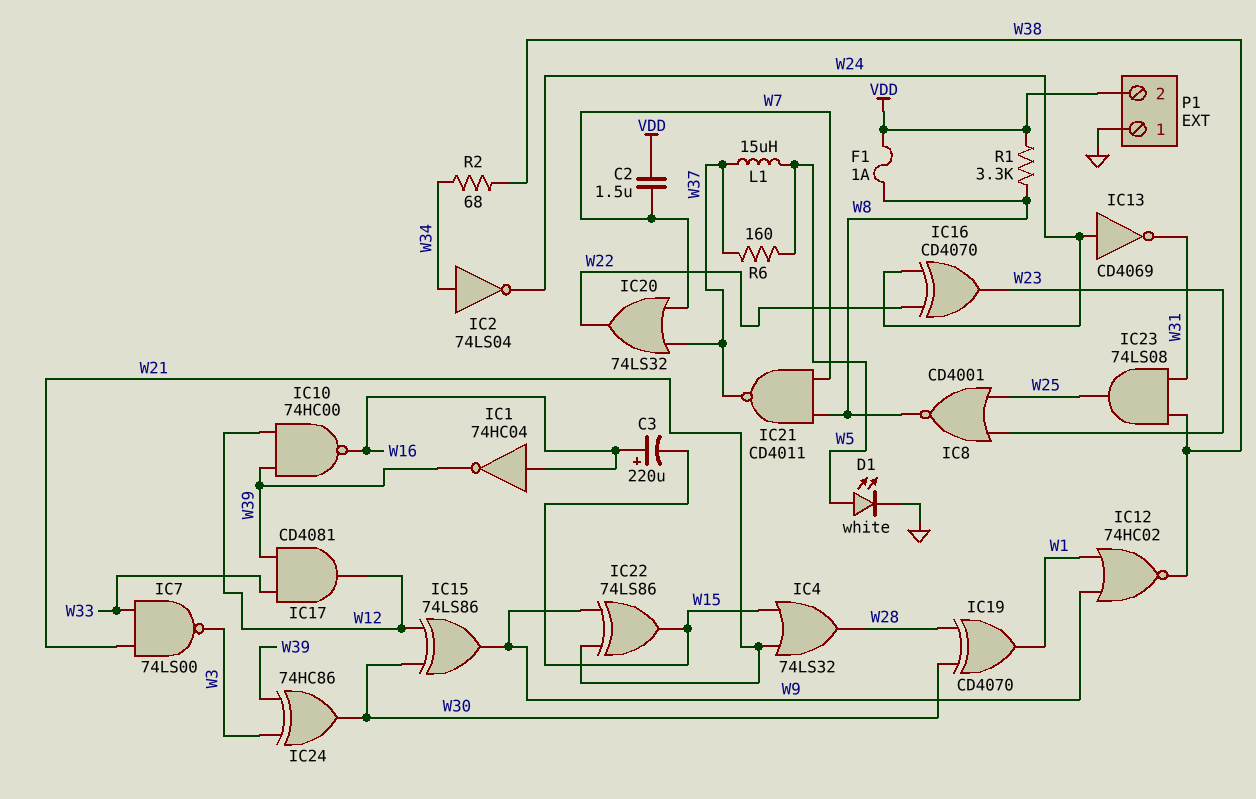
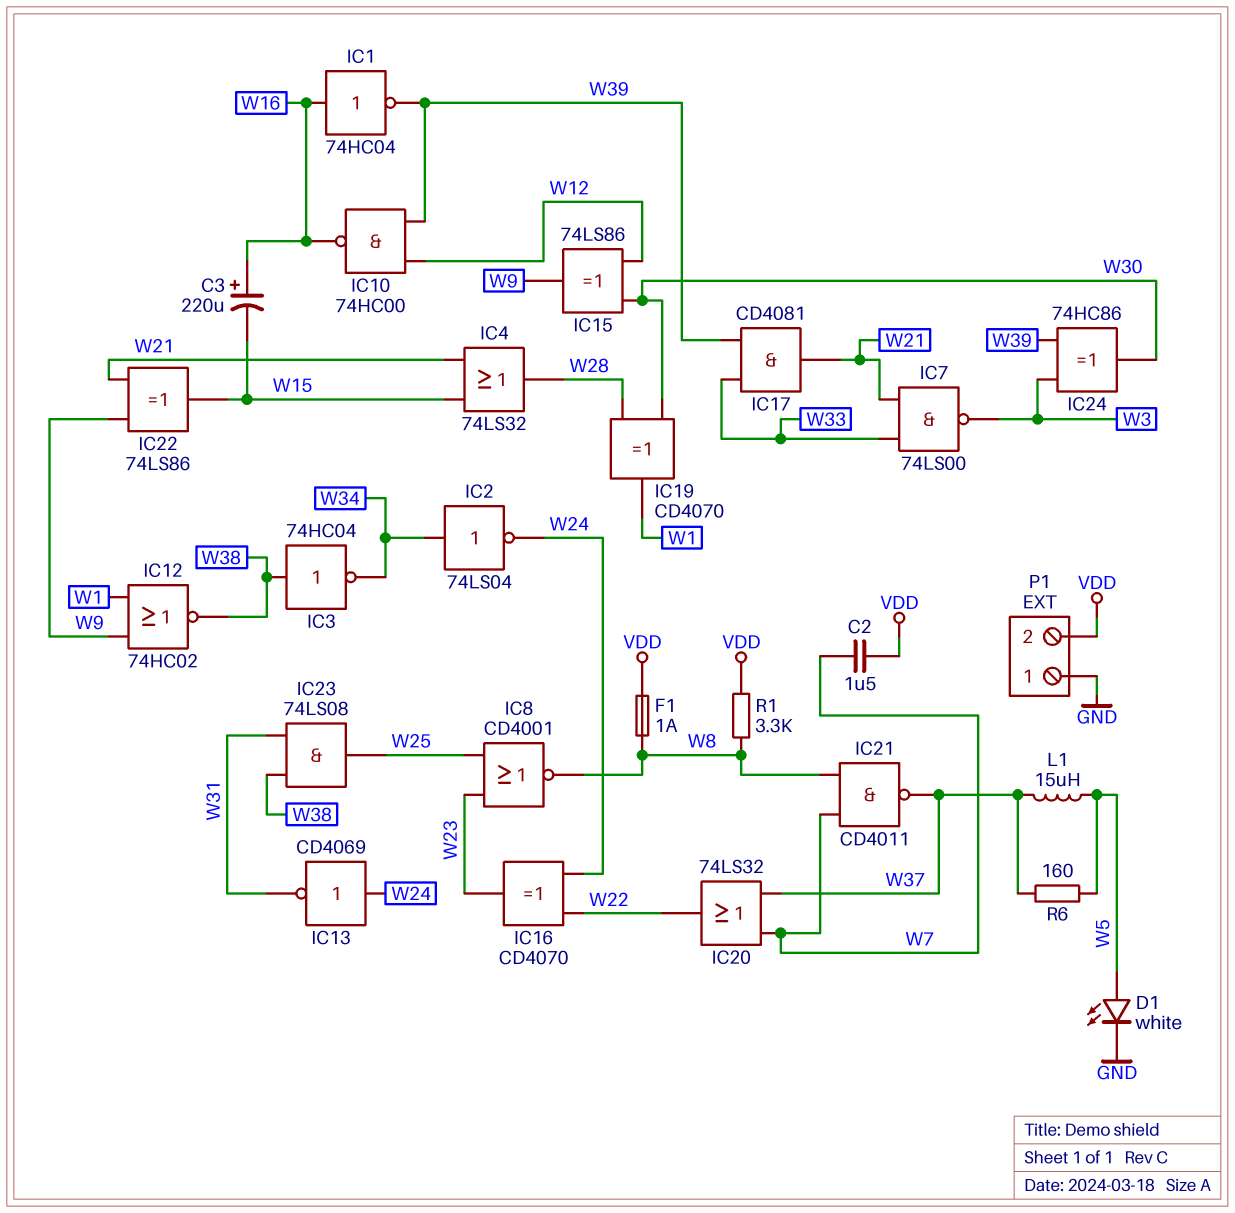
IC3: none -> NOT 74HC04 (in W38, out W34)
IC17: AND CD4081 (in W33, in W39, out W12) -> AND CD4081 (in W33, in W39, out W21)
R2: 68 (W34, W38) -> none

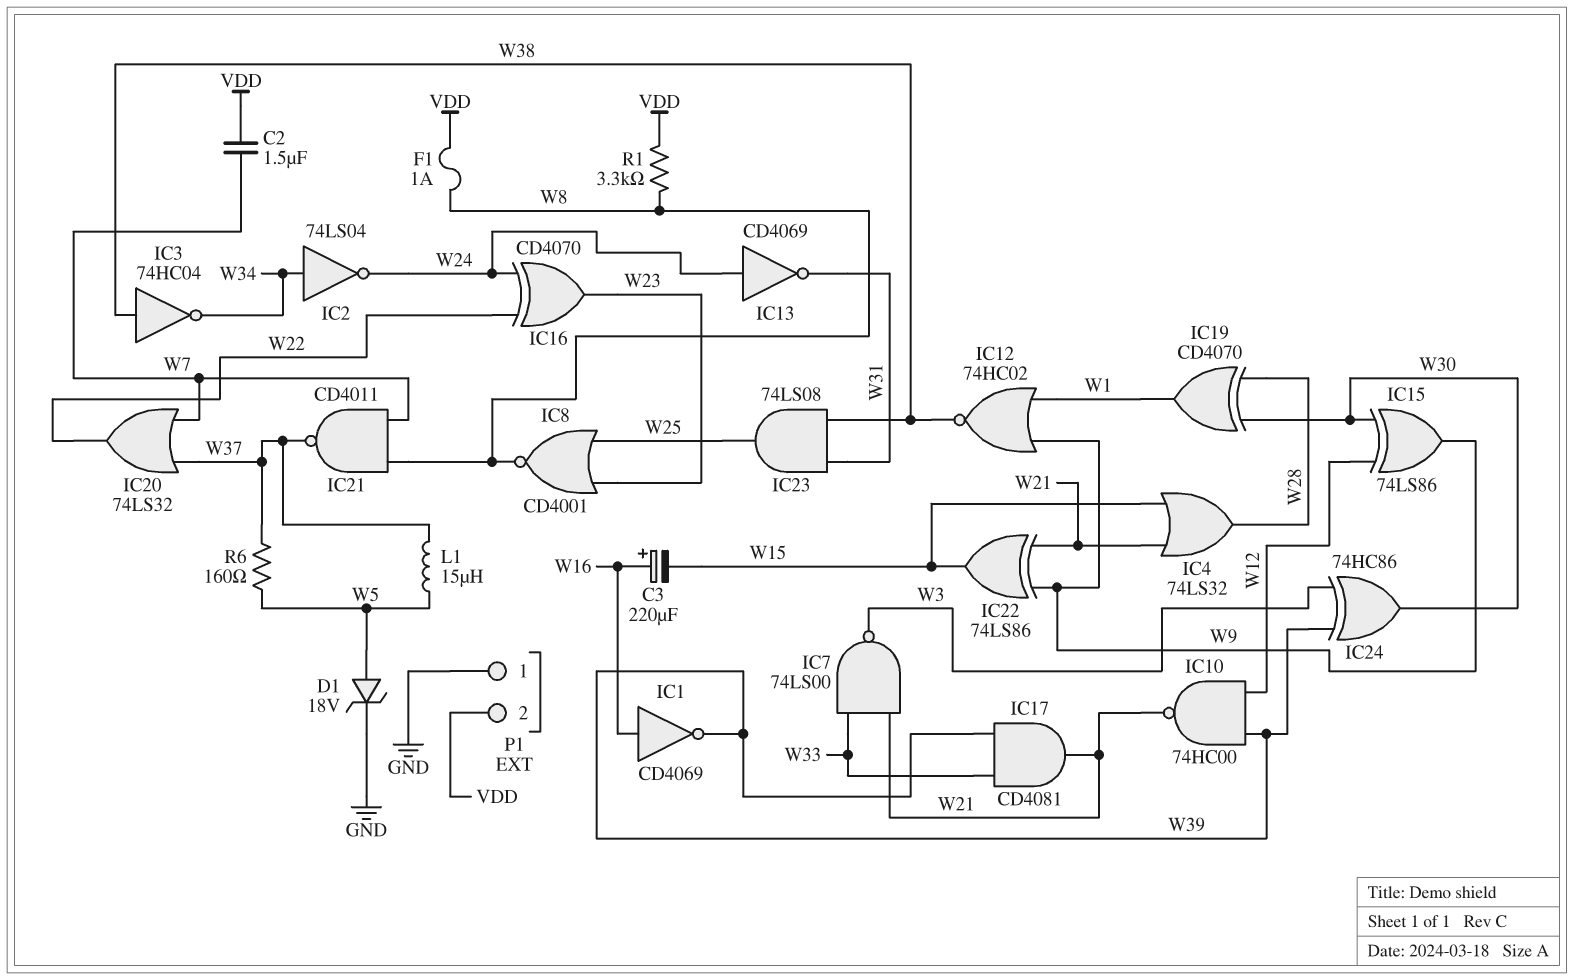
D1: LED white (A W5, K GND) -> zener 18V (A W5, K GND)
IC1: NOT 74HC04 (in W16, out W39) -> NOT CD4069 (in W16, out W39)
IC10: NAND 74HC00 (in W12, in W39, out W16) -> NAND 74HC00 (in W12, in W39, out W21)

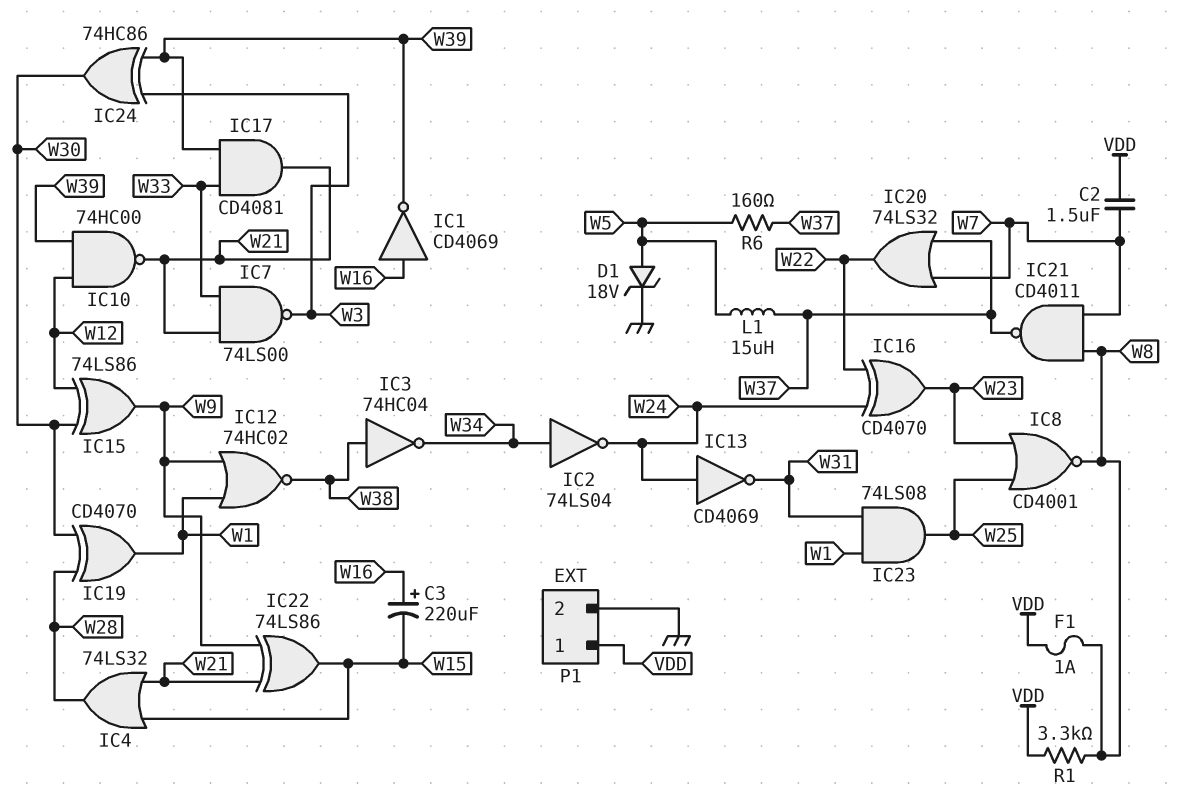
IC23: AND 74LS08 (in W31, in W38, out W25) -> AND 74LS08 (in W1, in W31, out W25)
P1 pin 1: GND -> VDD
P1 pin 2: VDD -> GND

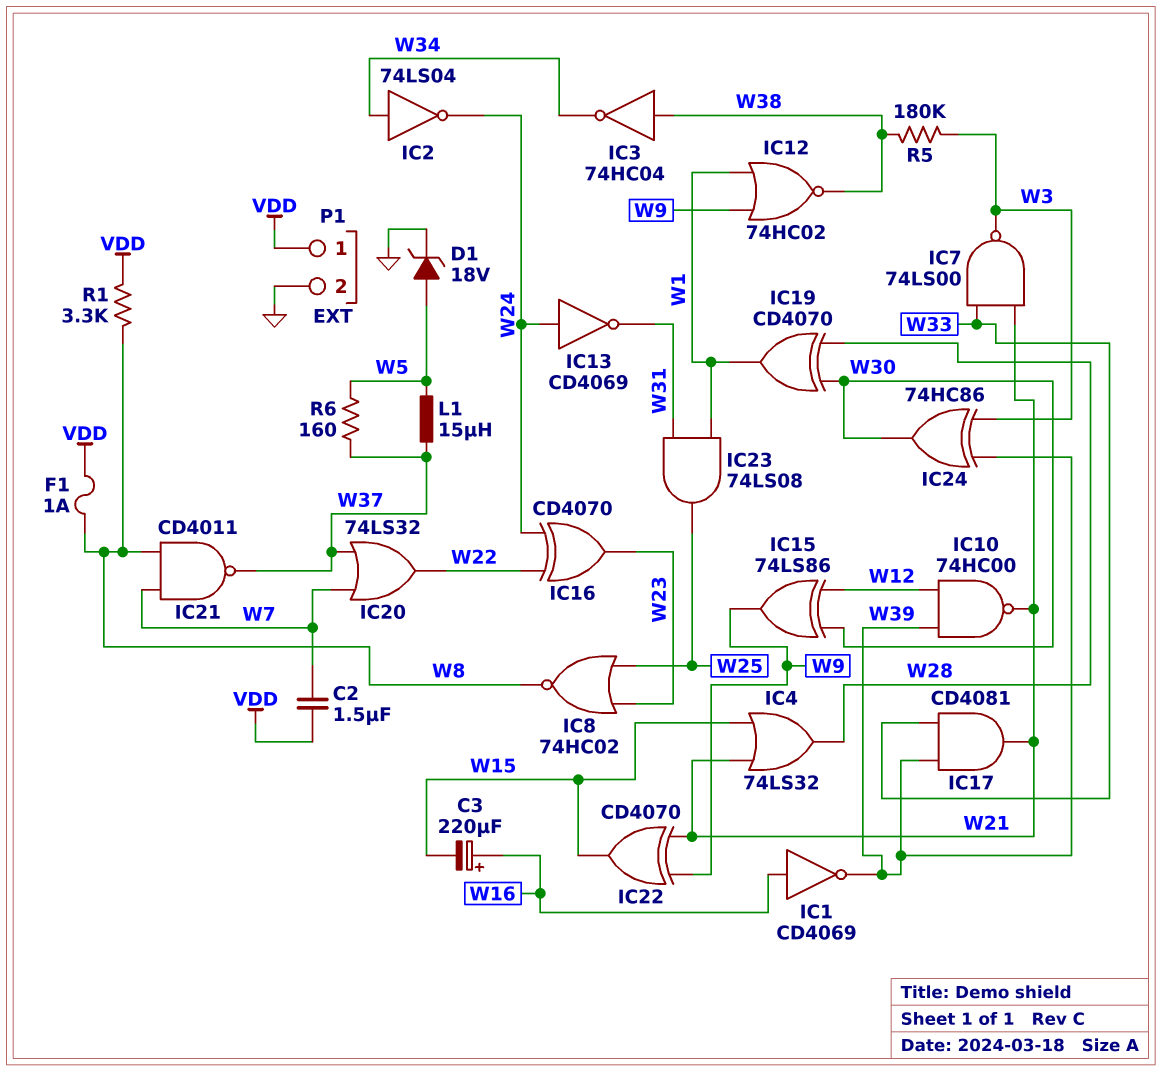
IC8: NOR CD4001 (in W23, in W25, out W8) -> NOR 74HC02 (in W23, in W25, out W8)
IC22: XOR 74LS86 (in W9, in W21, out W15) -> XOR CD4070 (in W9, in W21, out W15)
R5: none -> 180k (W3, W38)

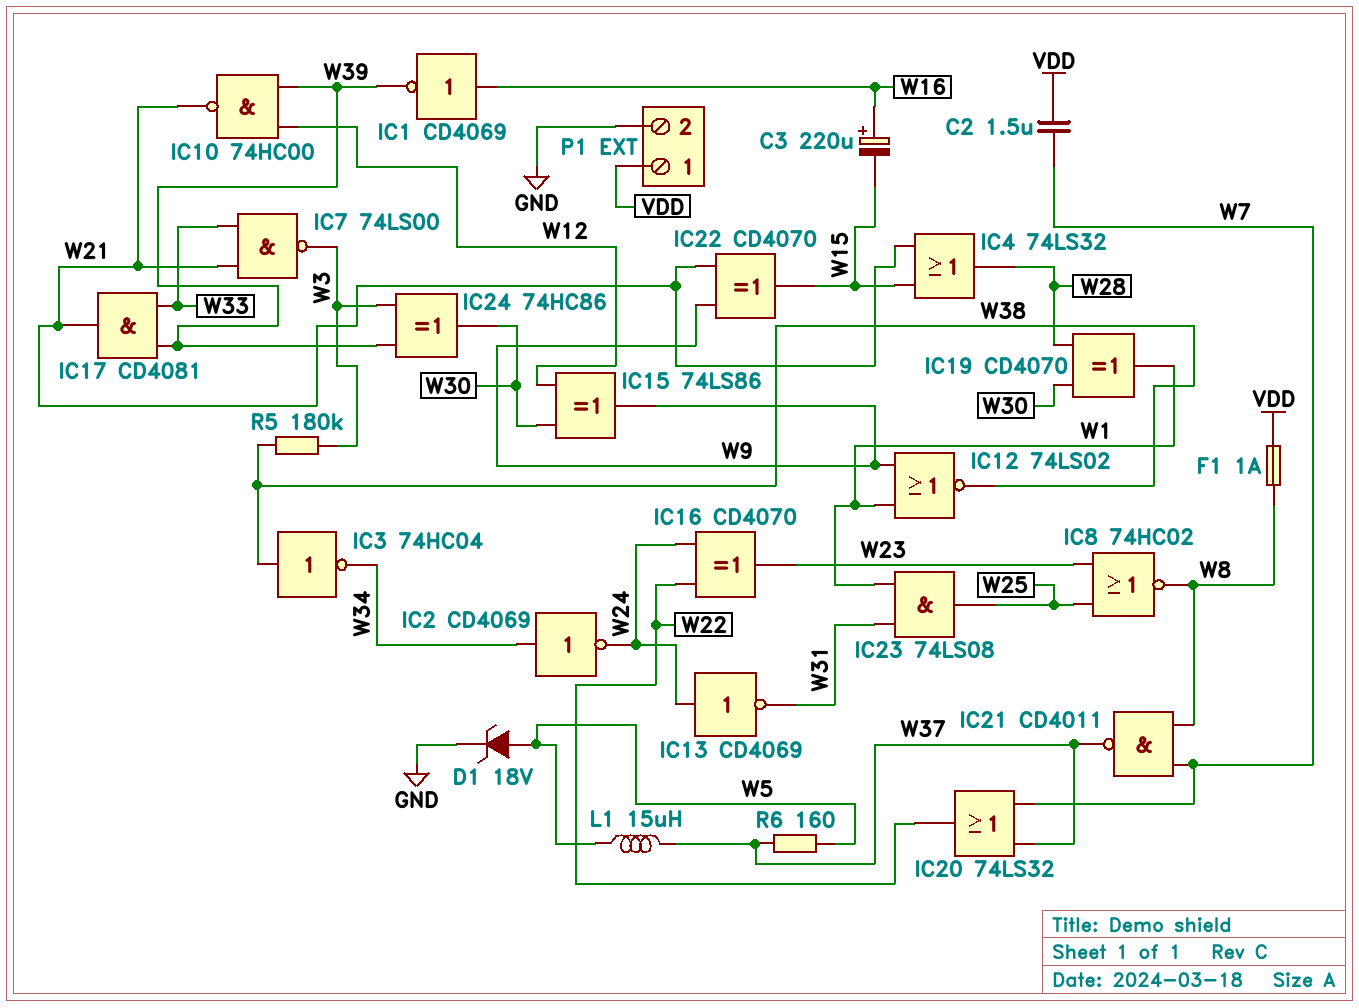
IC2: NOT 74LS04 (in W34, out W24) -> NOT CD4069 (in W34, out W24)
IC12: NOR 74HC02 (in W1, in W9, out W38) -> NOR 74LS02 (in W1, in W9, out W38)
R1: 3.3k (VDD, W8) -> none

